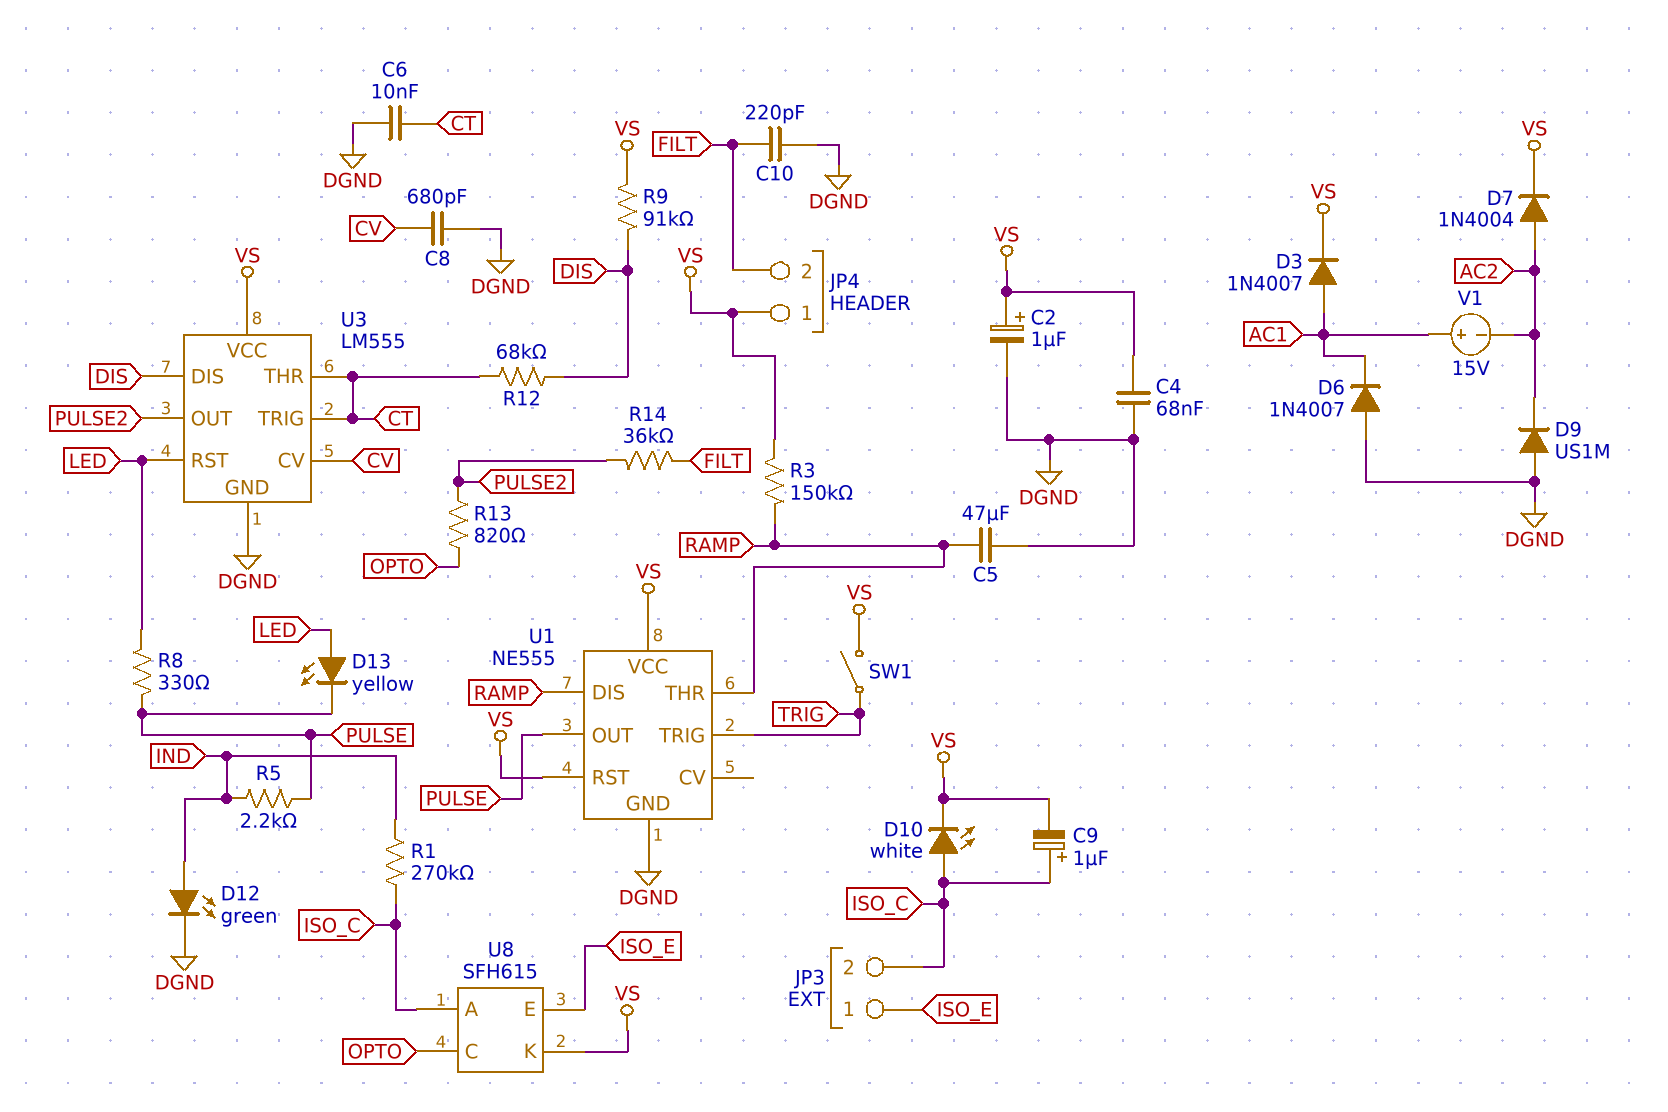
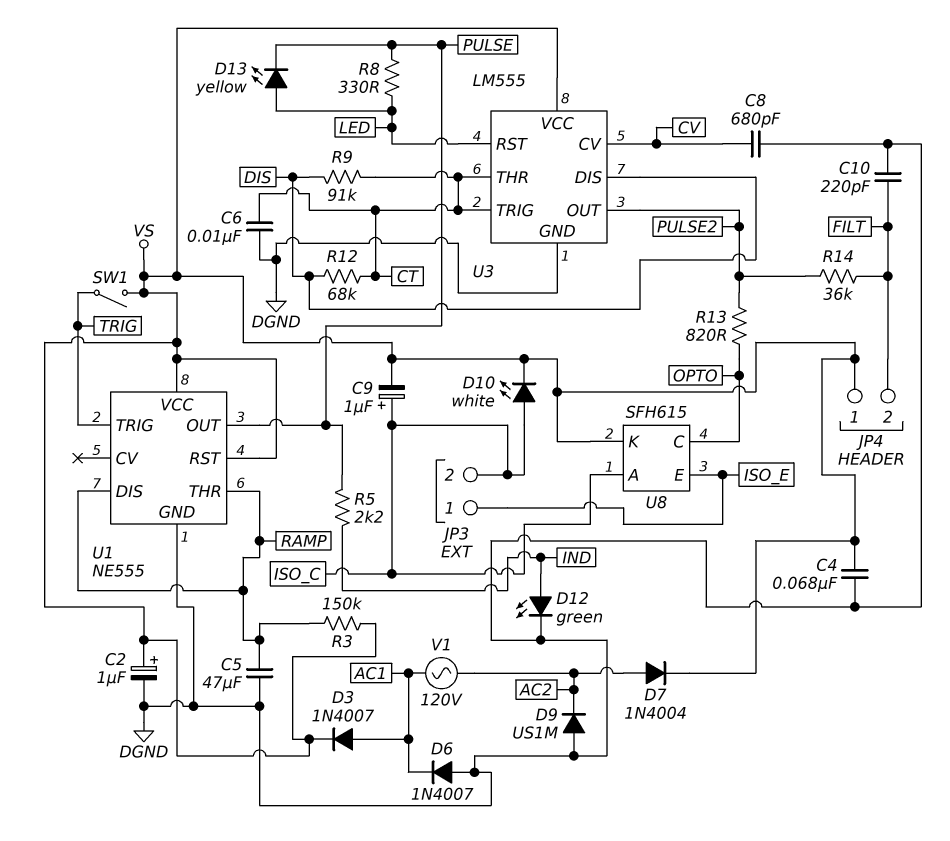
R1: 270k (IND, ISO_C) -> none
R9: 91k (DIS, VS) -> 91k (CT, DIS)
V1: 15V (plus AC1, minus AC2) -> AC 120V (AC1, AC2)

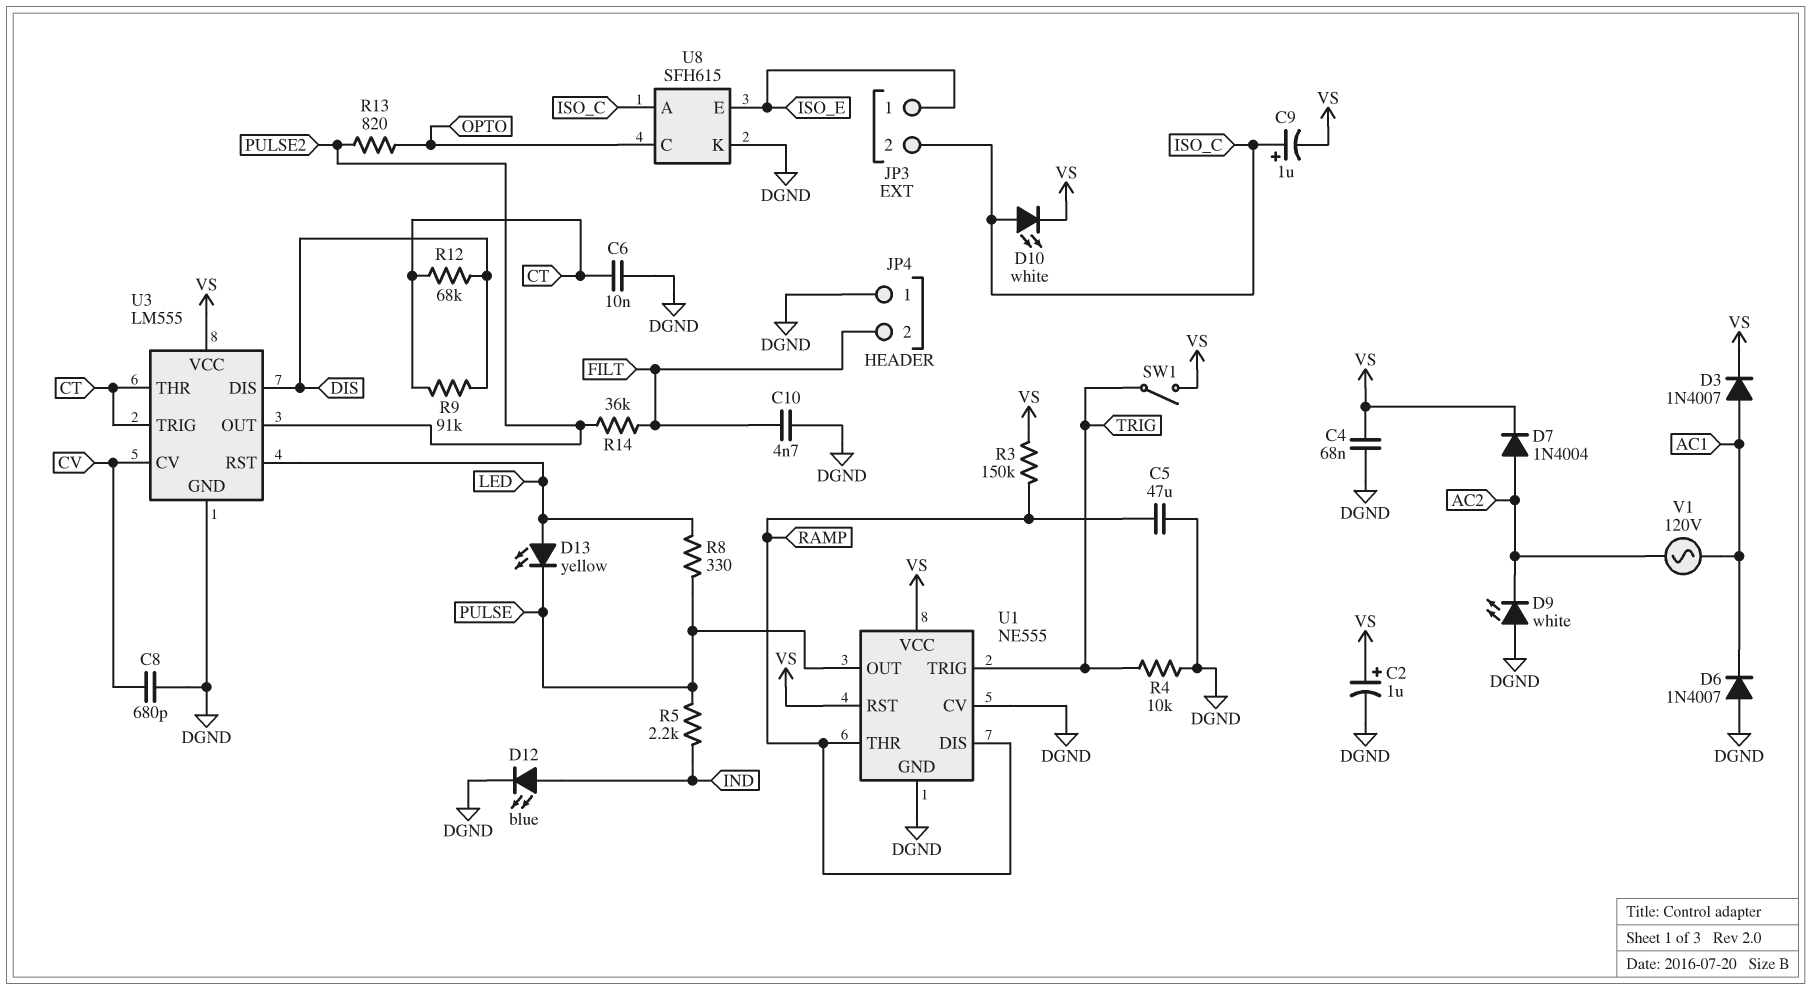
C10: 220pF (DGND, FILT) -> 4.7nF (DGND, FILT)
D9: diode US1M (A DGND, K AC2) -> LED white (A DGND, K AC2)
D12: LED green (A IND, K DGND) -> LED blue (A IND, K DGND)
JP4 pin 1: VS -> DGND
R4: none -> 10k (DGND, TRIG)
U1 pin CV: none -> DGND
U8 pin K: VS -> DGND

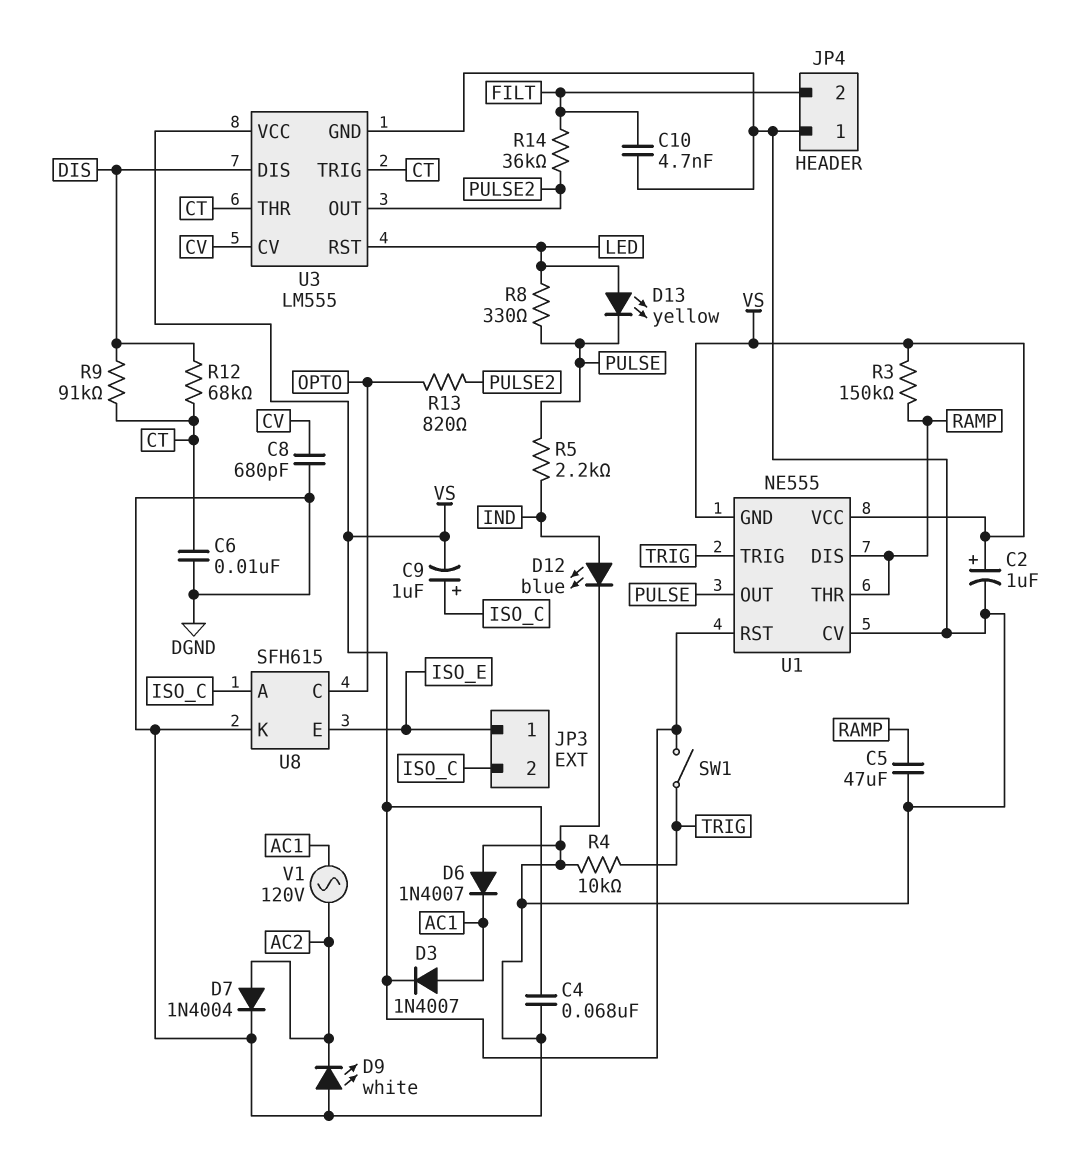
D7: diode 1N4004 (A AC2, K VS) -> diode 1N4004 (A AC2, K DGND)
D10: LED white (A ISO_C, K VS) -> none
U1 pin GND: DGND -> VS

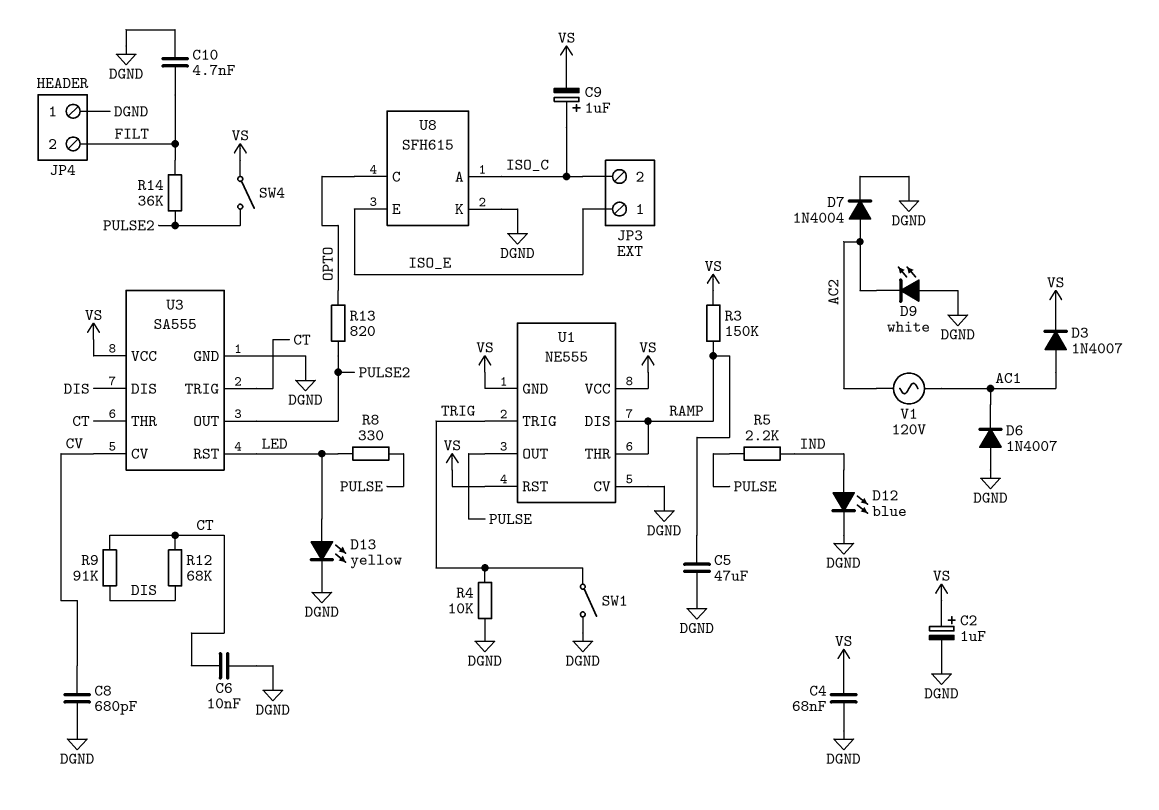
D13: LED yellow (A LED, K PULSE) -> LED yellow (A LED, K DGND)
SW1: switch (TRIG, VS) -> switch (DGND, TRIG)
SW4: none -> switch (PULSE2, VS)
U3: LM555 -> SA555

